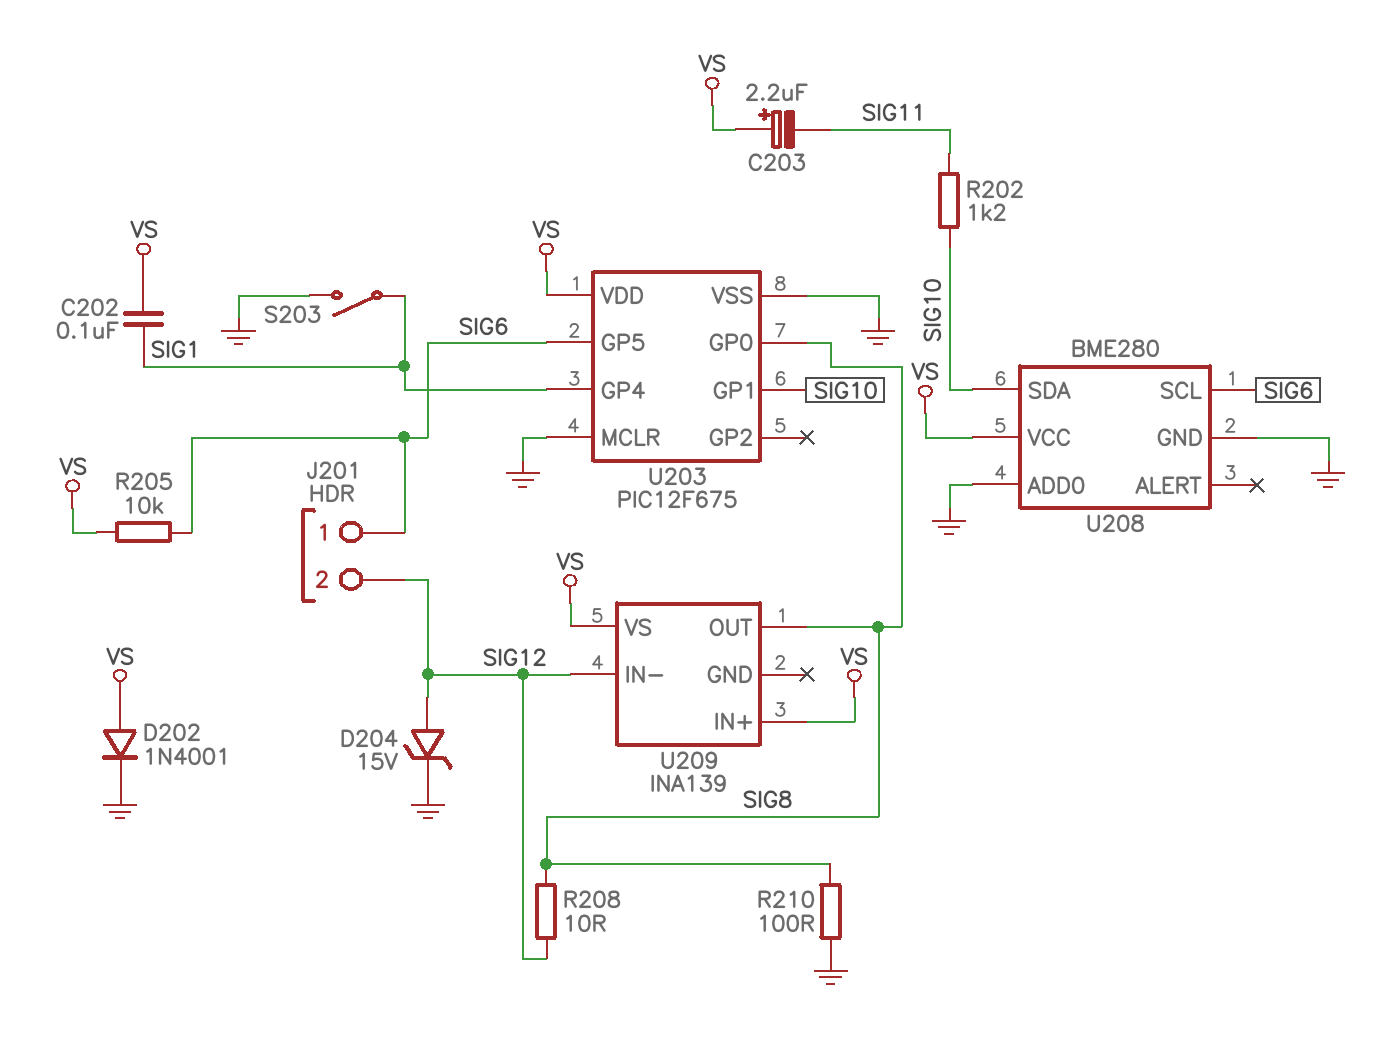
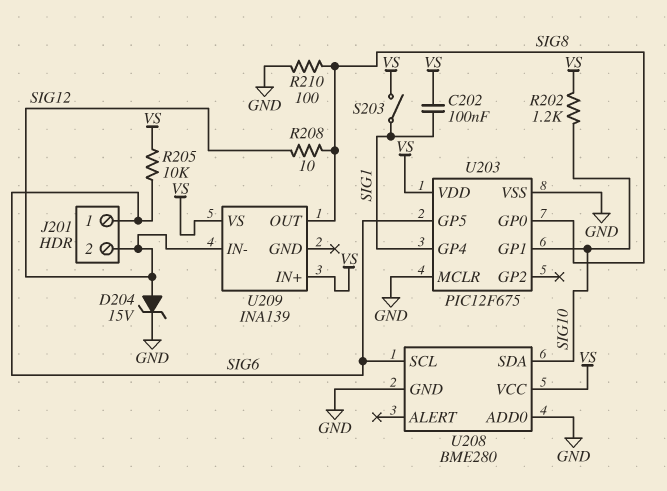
C203: 2.2uF (plus VS, minus SIG11) -> none
D202: diode 1N4001 (A VS, K GND) -> none
R202: 1.2k (SIG10, SIG11) -> 1.2k (SIG10, VS)
S203: switch (GND, SIG1) -> switch (SIG1, VS)

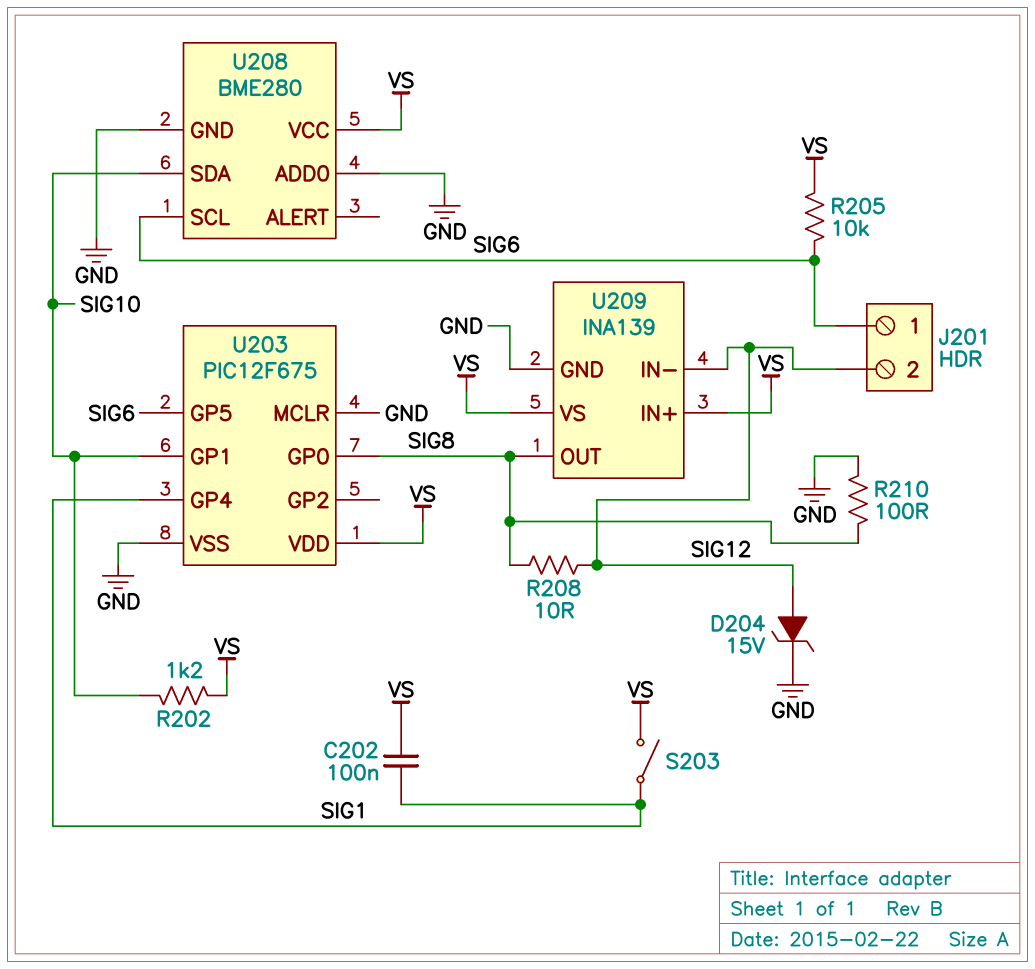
U209 pin GND: none -> GND

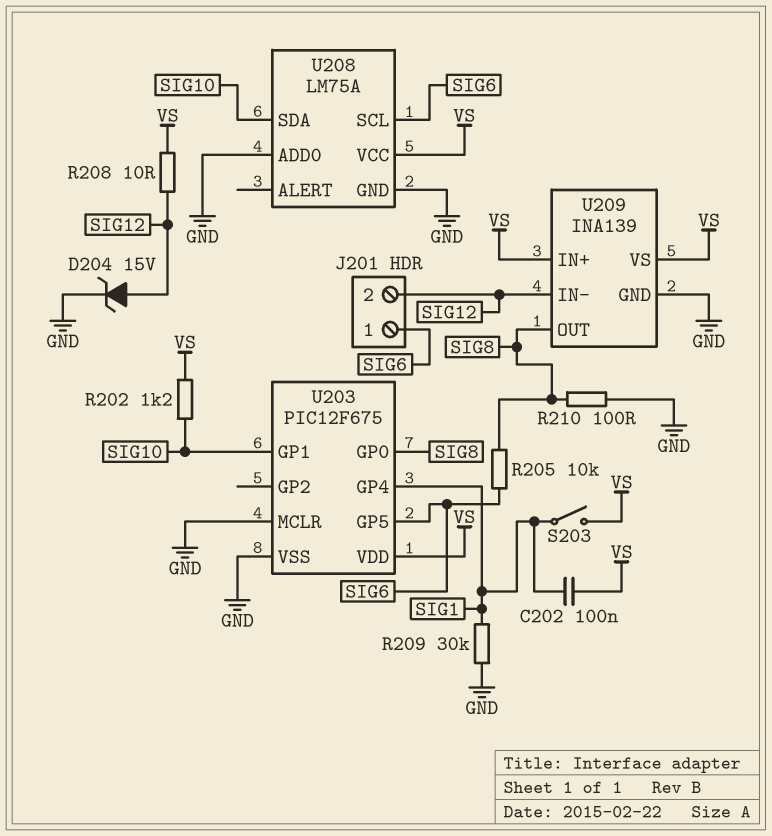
R205: 10k (SIG6, VS) -> 10k (SIG6, SIG8)
R208: 10 (SIG8, SIG12) -> 10 (SIG12, VS)
R209: none -> 30k (GND, SIG1)
U208: BME280 -> LM75A

